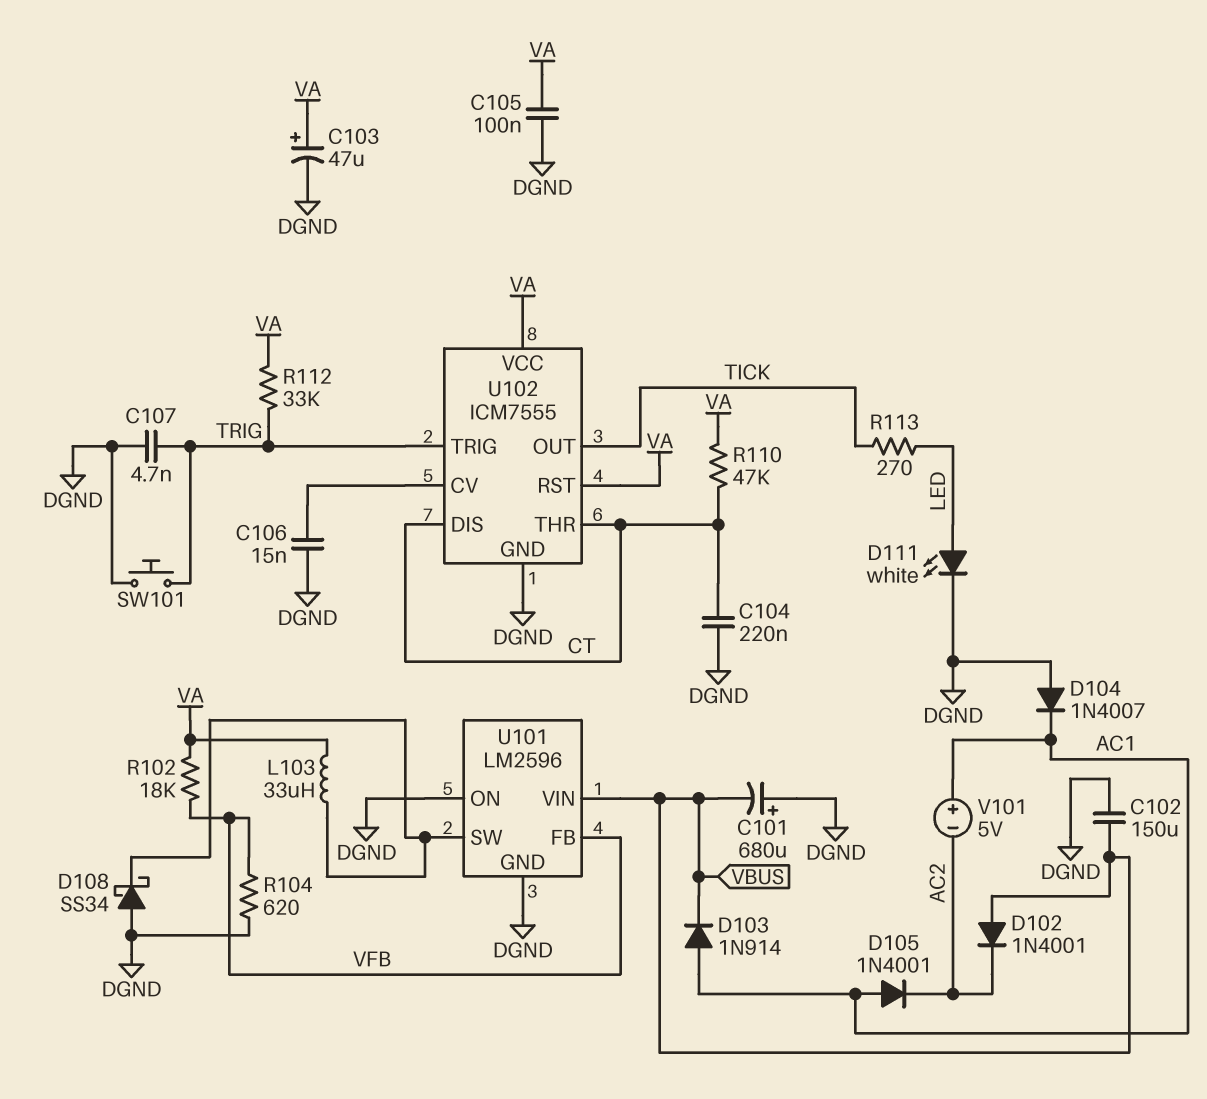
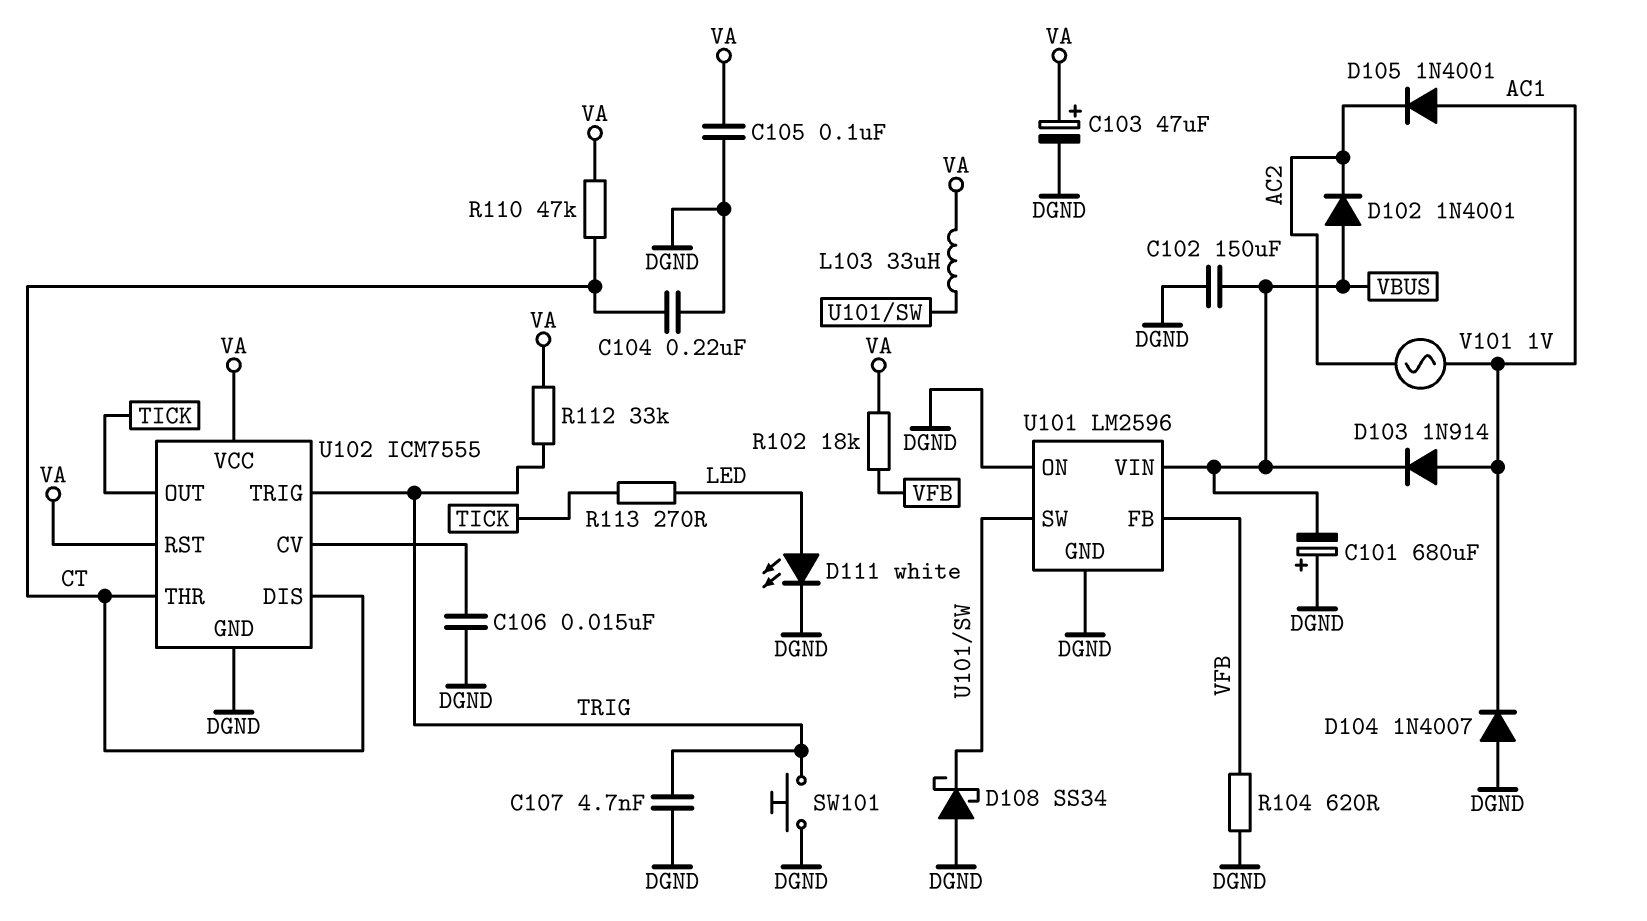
V101: 5V (plus AC1, minus AC2) -> AC 1V (AC1, AC2)

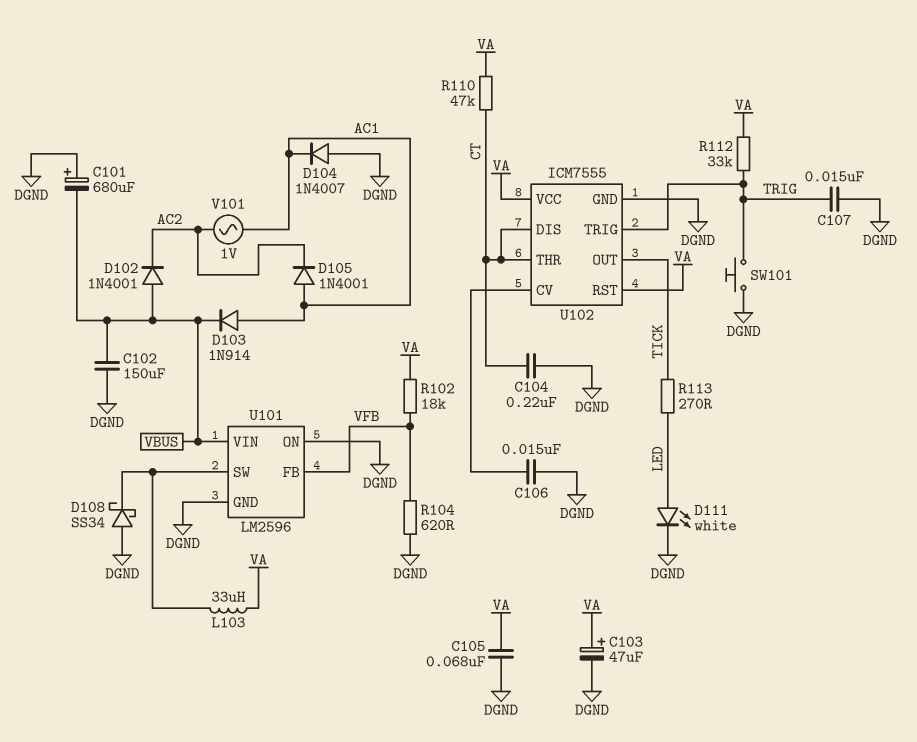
C105: 100nF (DGND, VA) -> 68nF (DGND, VA)
C107: 4.7nF (DGND, TRIG) -> 15nF (DGND, TRIG)

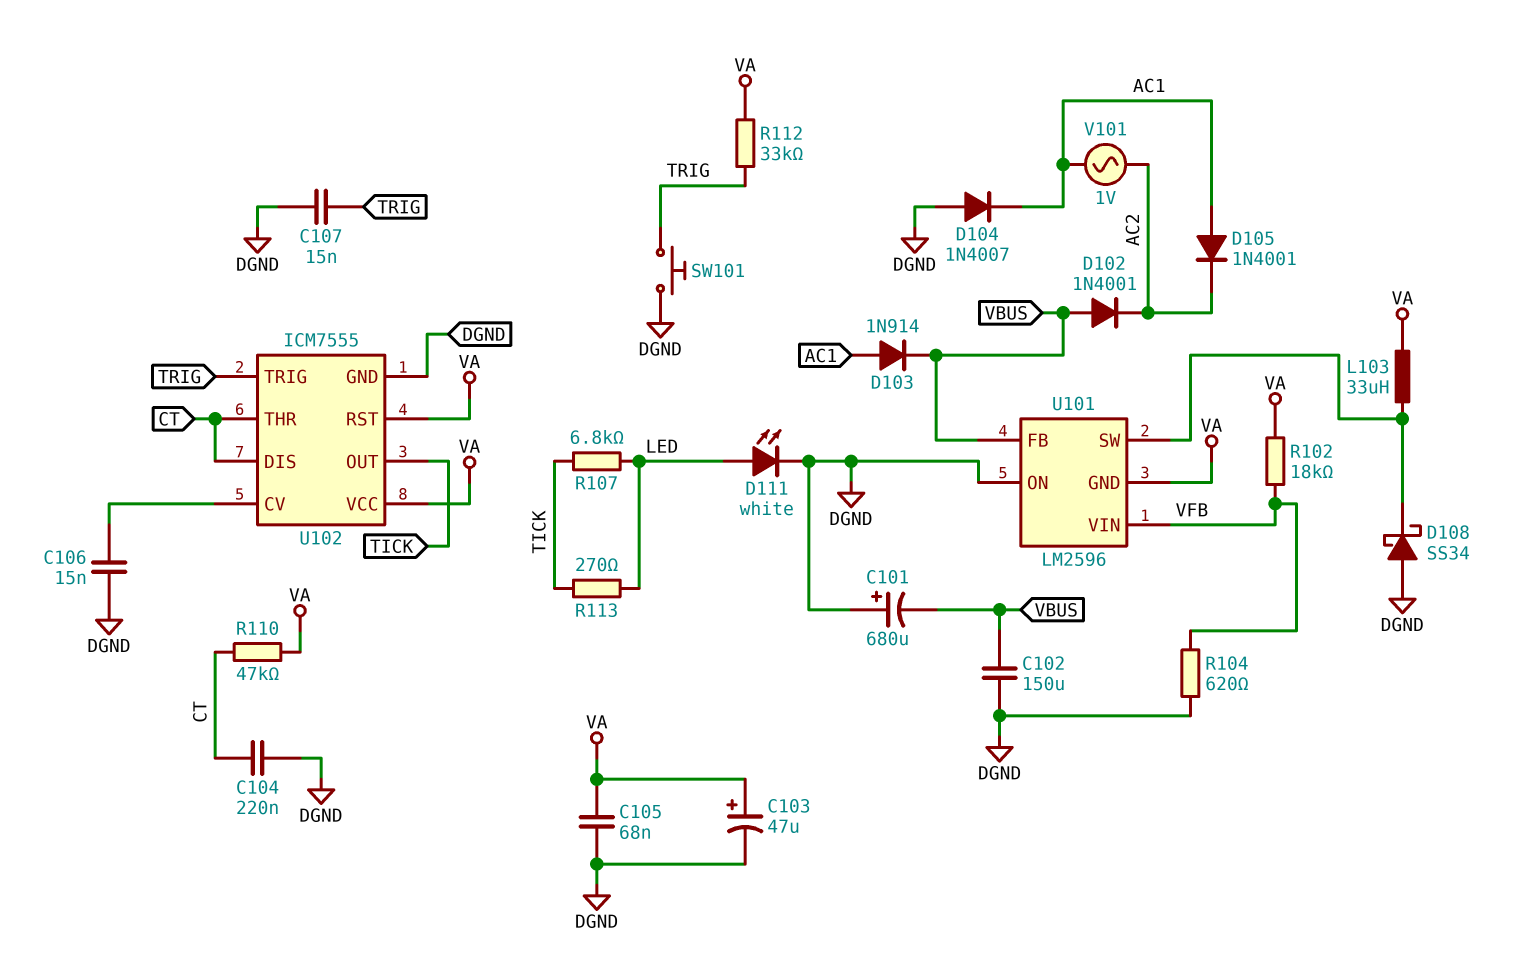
R107: none -> 6.8k (LED, TICK)
U101 pin FB: VFB -> VBUS
U101 pin GND: DGND -> VA
U101 pin VIN: VBUS -> VFB

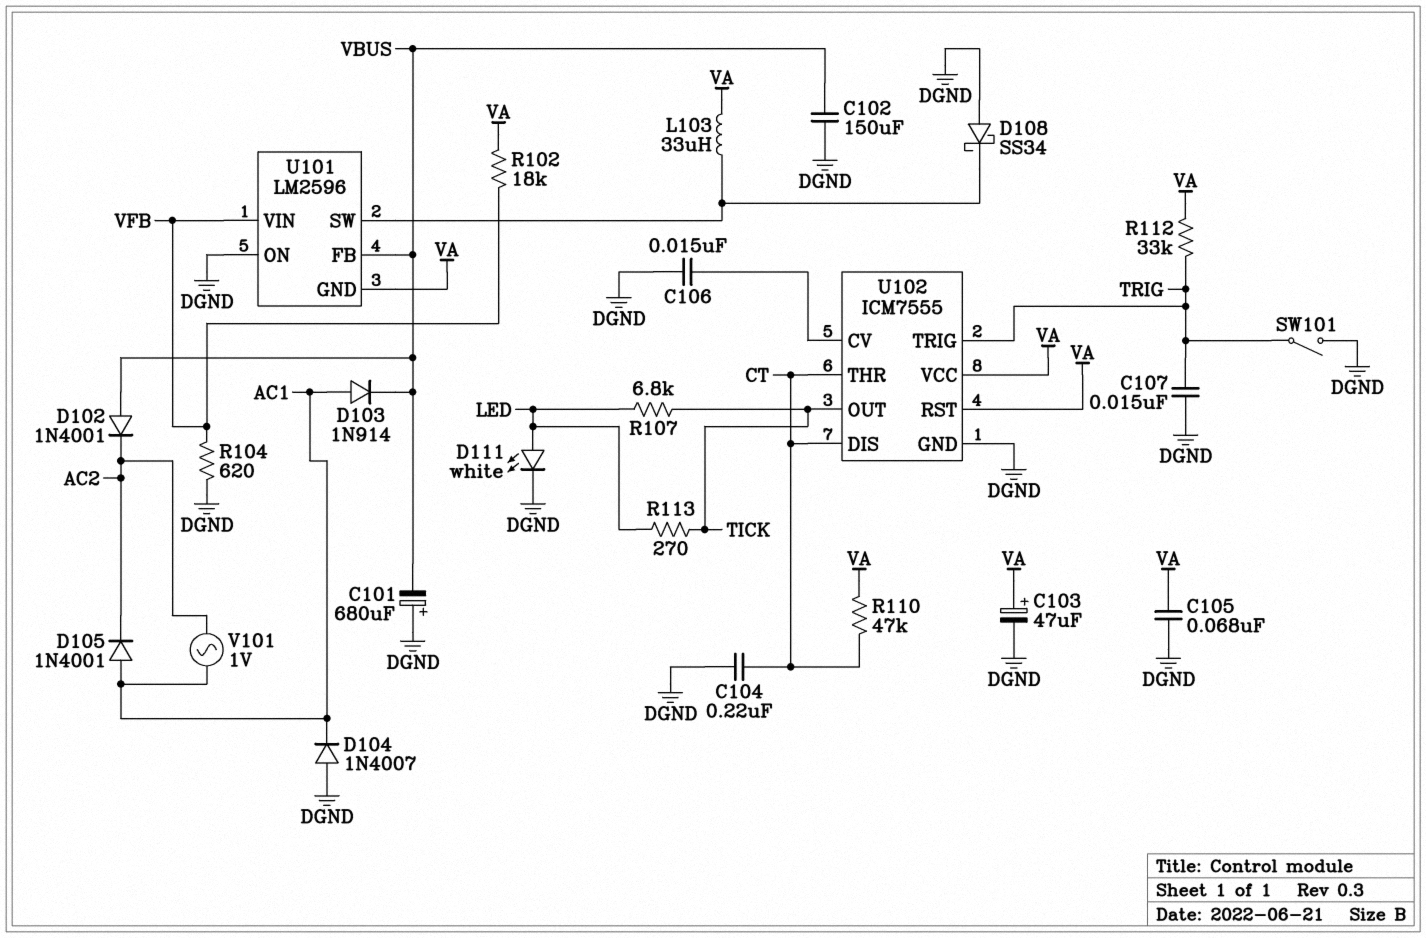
SW101: button (DGND, TRIG) -> switch (DGND, TRIG)

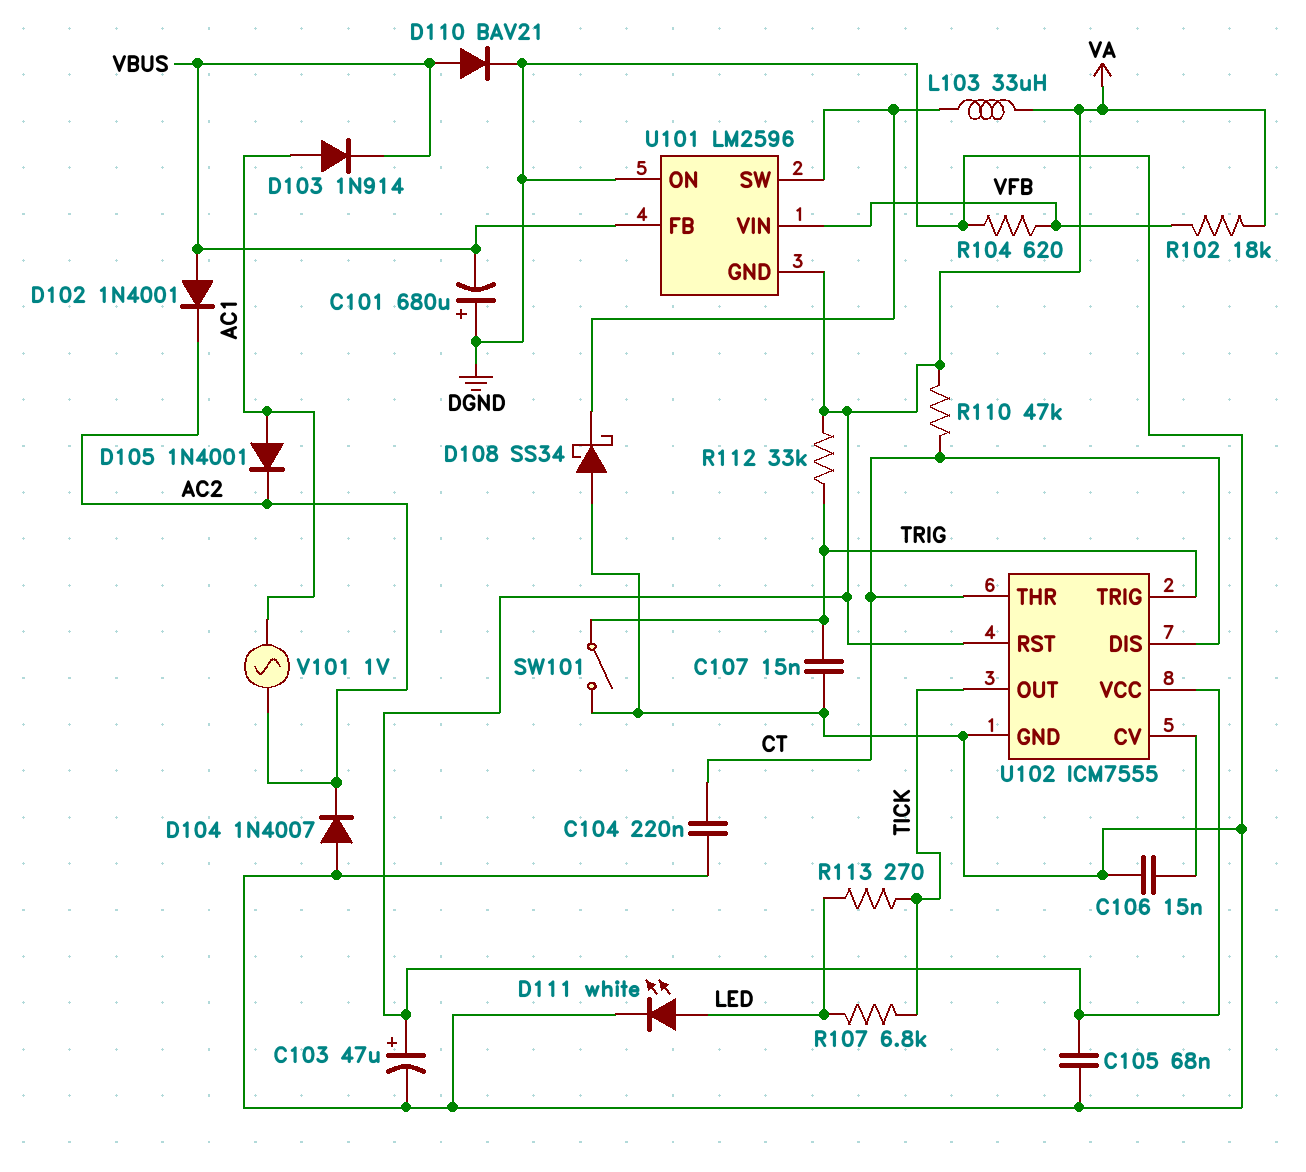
C102: 150uF (DGND, VBUS) -> none
D104: diode 1N4007 (A DGND, K AC1) -> diode 1N4007 (A DGND, K AC2)
D110: none -> diode BAV21 (A VBUS, K DGND)

